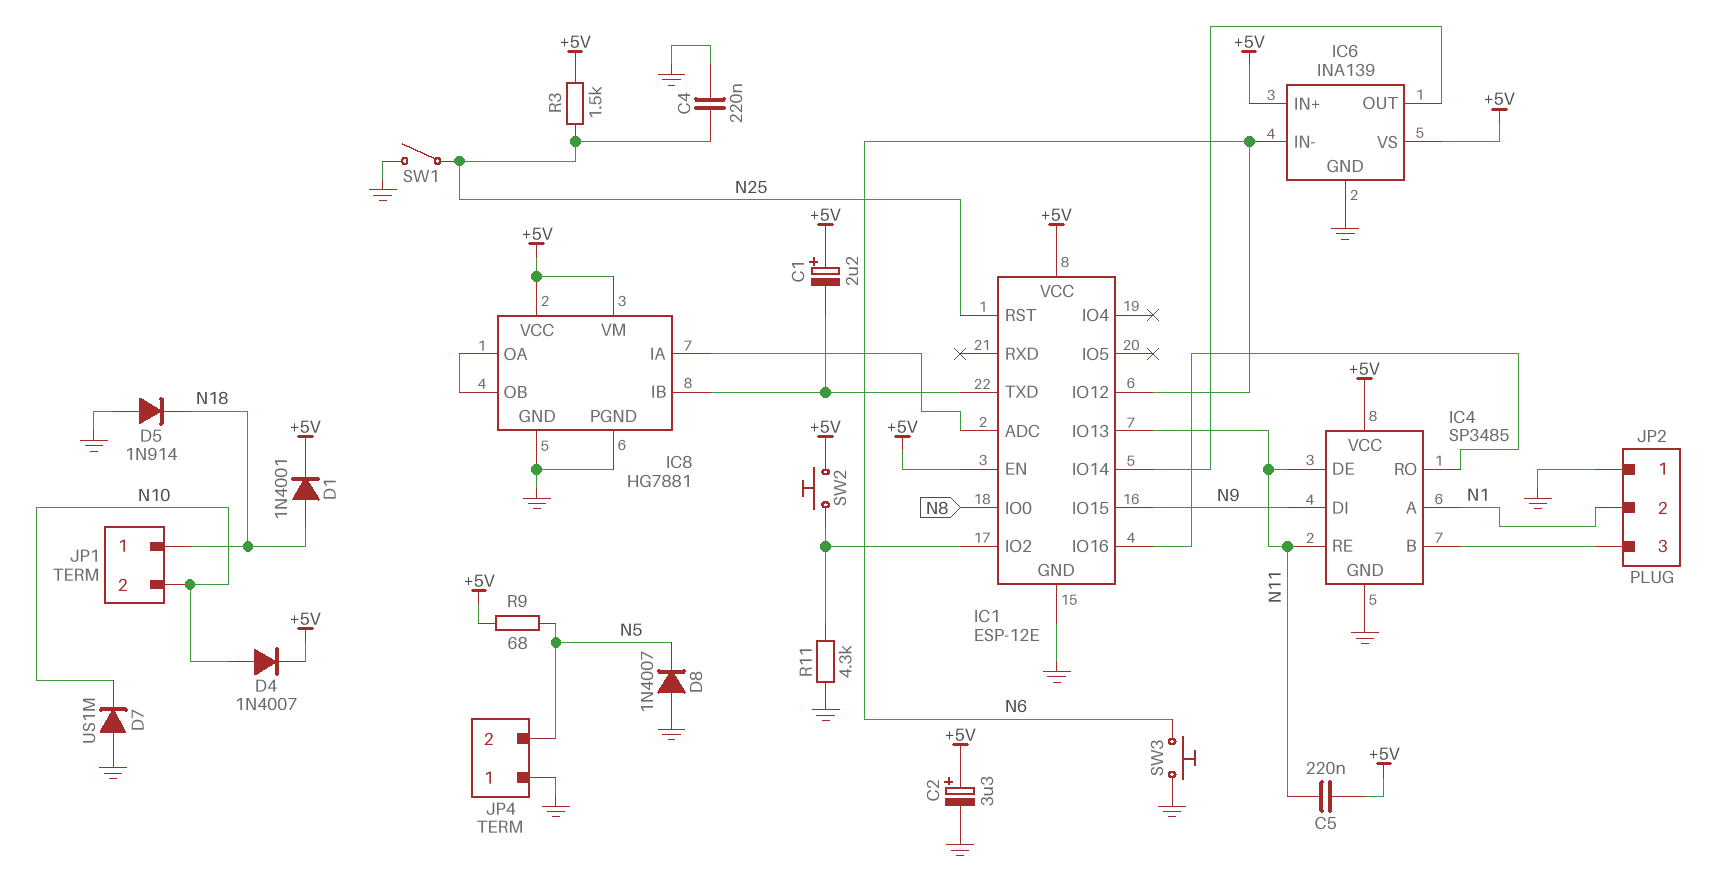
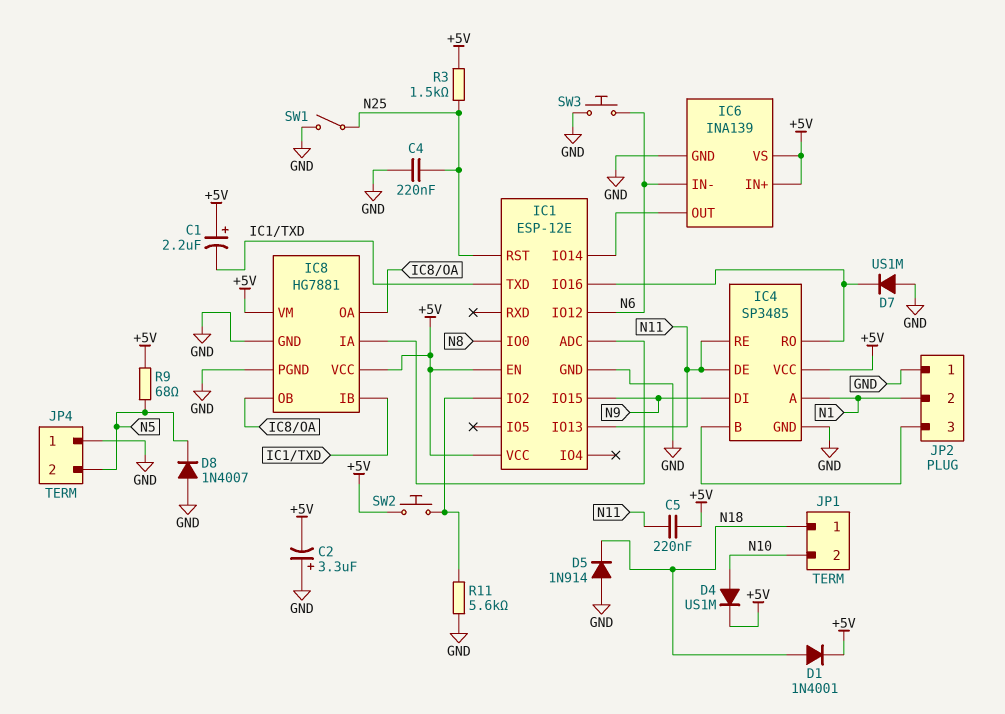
C2: 3.3uF (plus +5V, minus GND) -> 3.3uF (plus GND, minus +5V)
D4: diode 1N4007 (A N10, K +5V) -> diode US1M (A N10, K +5V)
D7: diode US1M (A GND, K N10) -> diode US1M (A GND, K IC1/IO16)
R11: 4.3k (GND, IC1/IO2) -> 5.6k (GND, IC1/IO2)

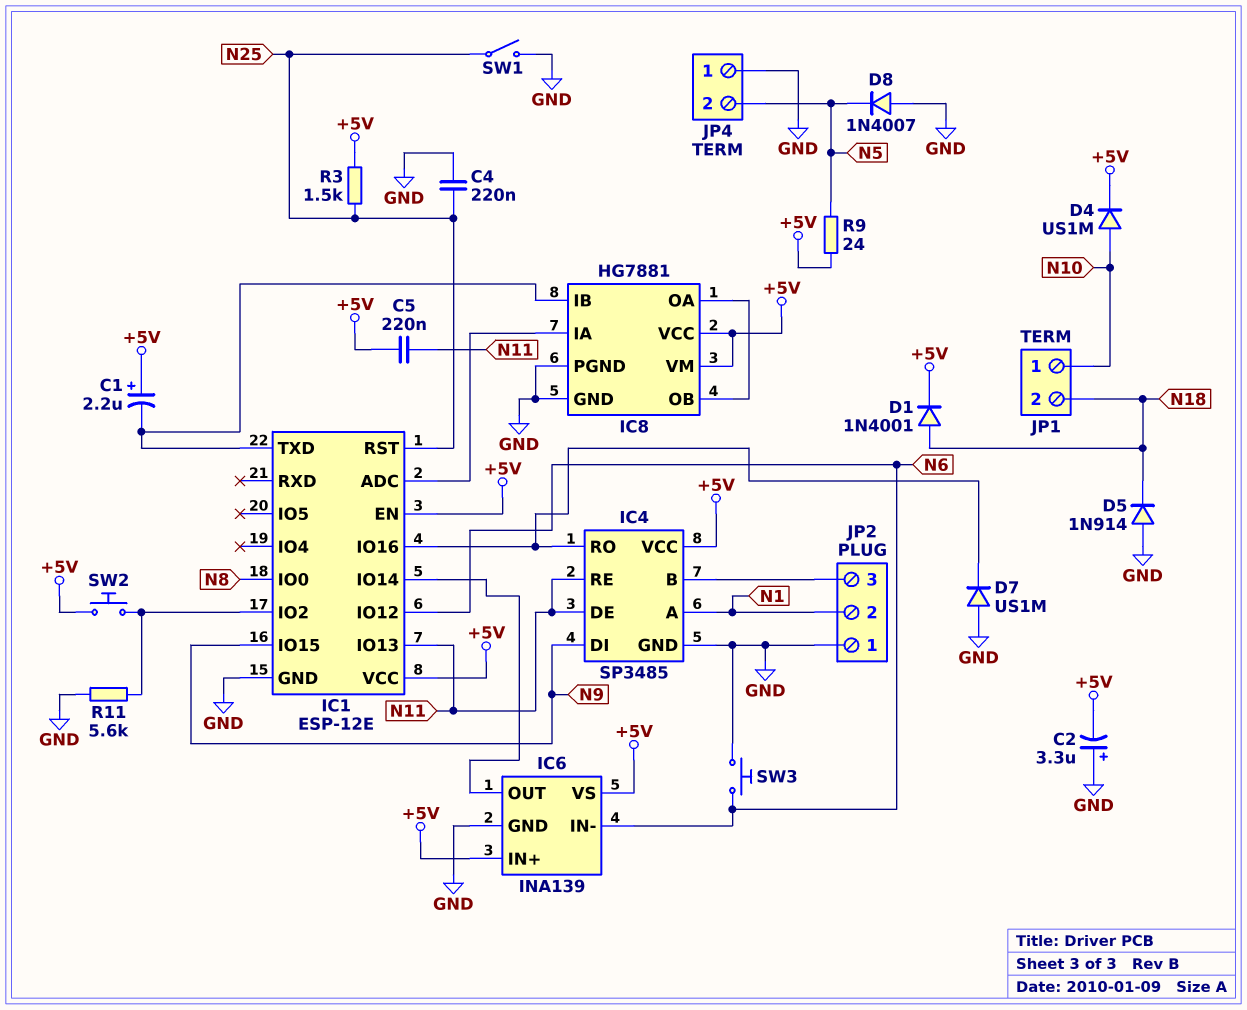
JP1 pin 1: N18 -> N10
JP1 pin 2: N10 -> N18
R9: 68 (+5V, N5) -> 24 (+5V, N5)

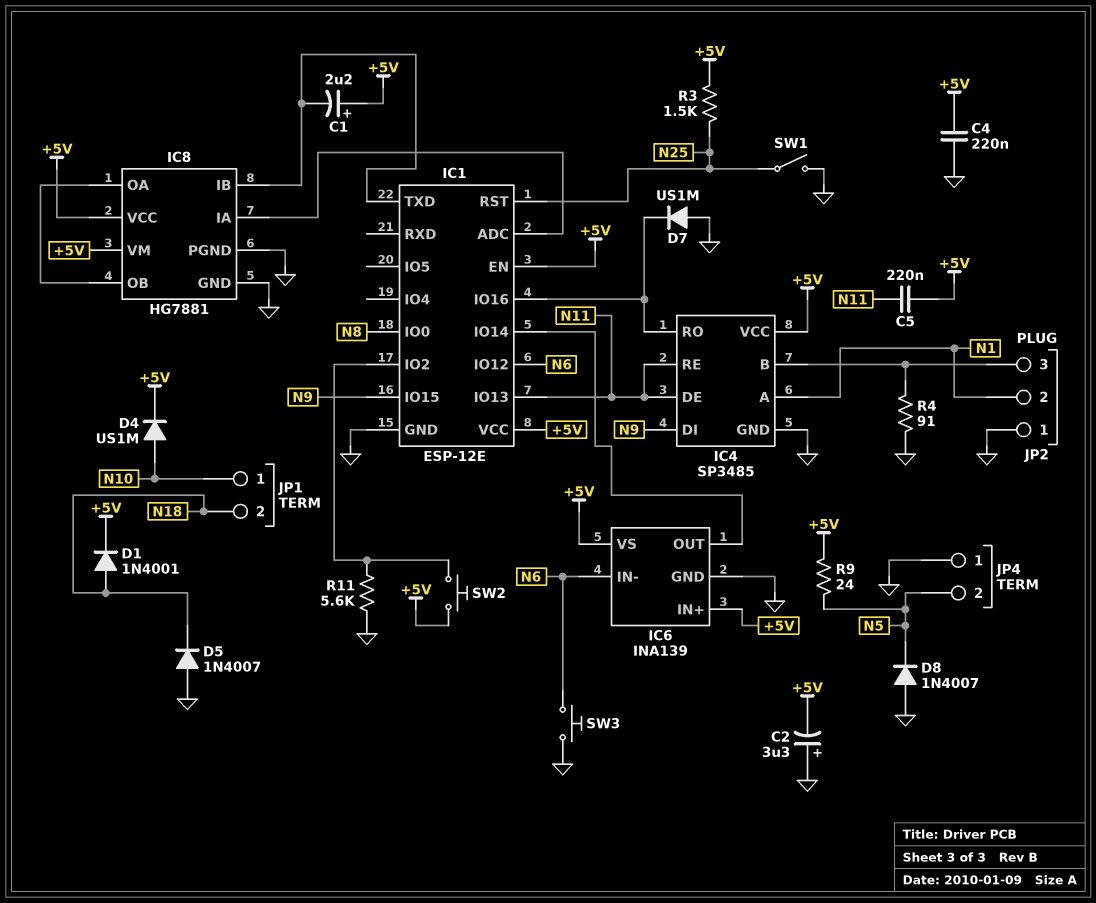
C4: 220nF (GND, N25) -> 220nF (+5V, GND)
D5: diode 1N914 (A GND, K N18) -> diode 1N4007 (A GND, K N18)
R4: none -> 91 (GND, IC4/B)

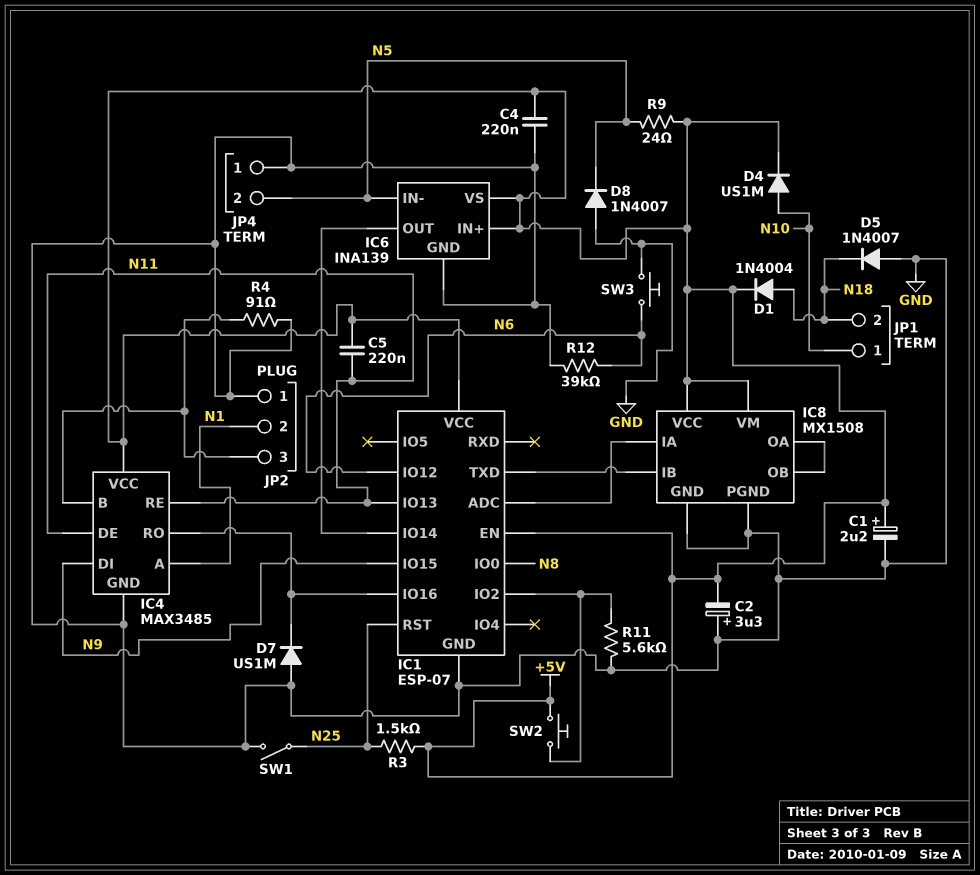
C1: 2.2uF (plus +5V, minus IC1/TXD) -> 2.2uF (plus +5V, minus GND)
D1: diode 1N4001 (A N18, K +5V) -> diode 1N4004 (A N18, K +5V)
IC1: ESP-12E -> ESP-07
IC4: SP3485 -> MAX3485
IC6 pin IN-: N6 -> N5
IC8: HG7881 -> MX1508
R12: none -> 39k (GND, N6)

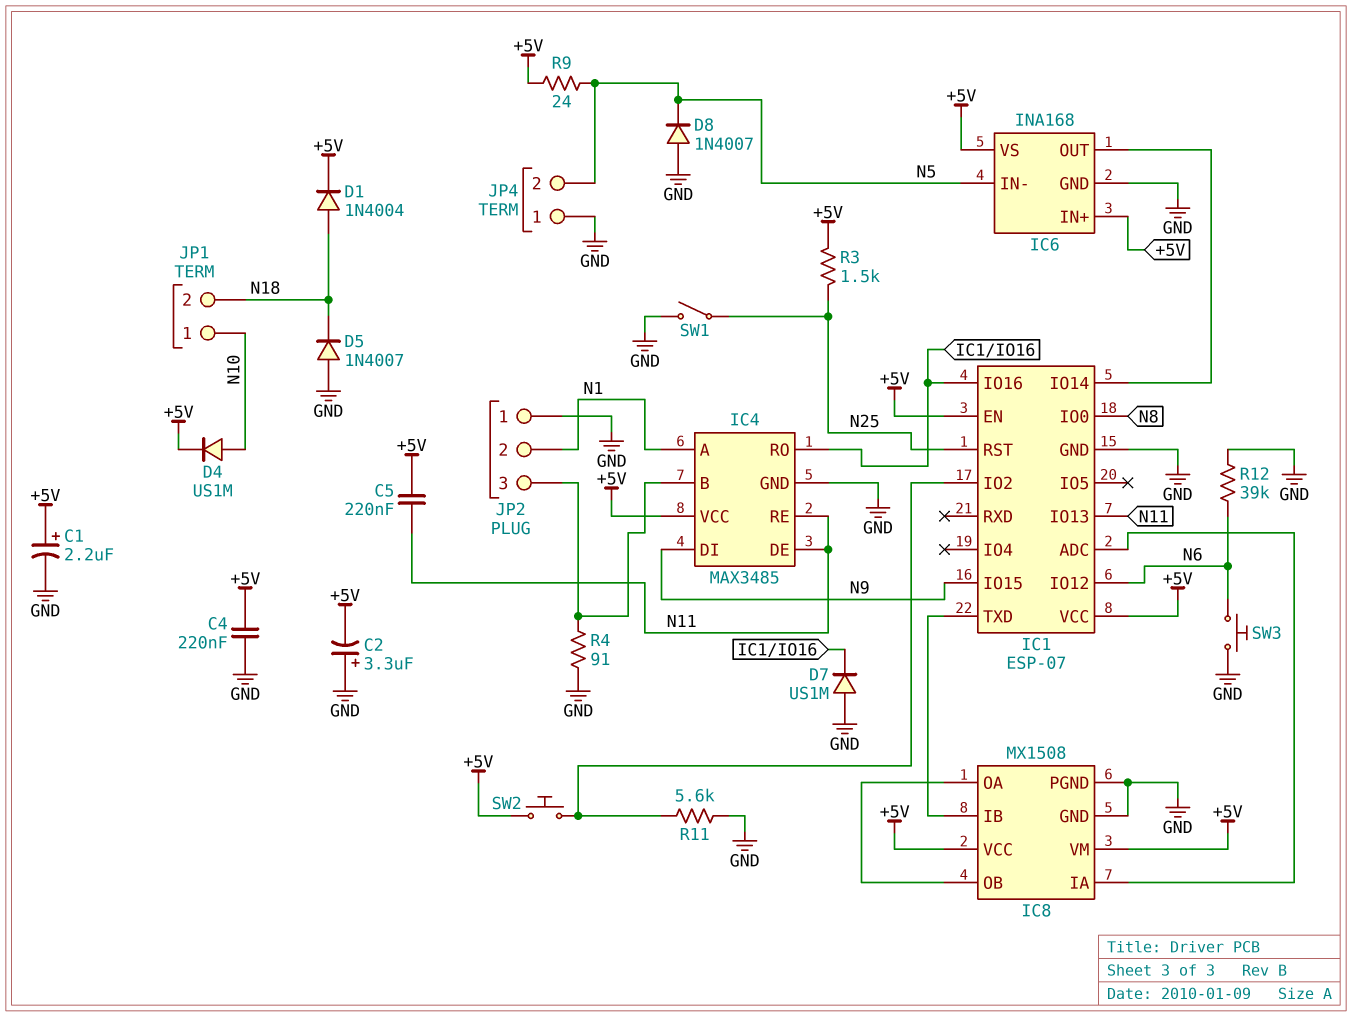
IC6: INA139 -> INA168

